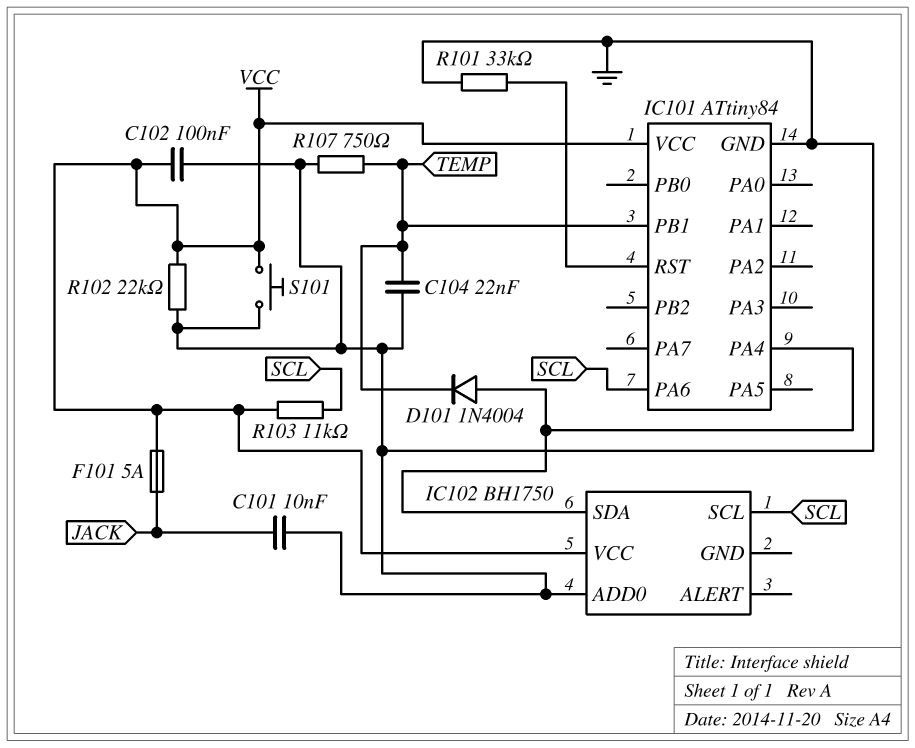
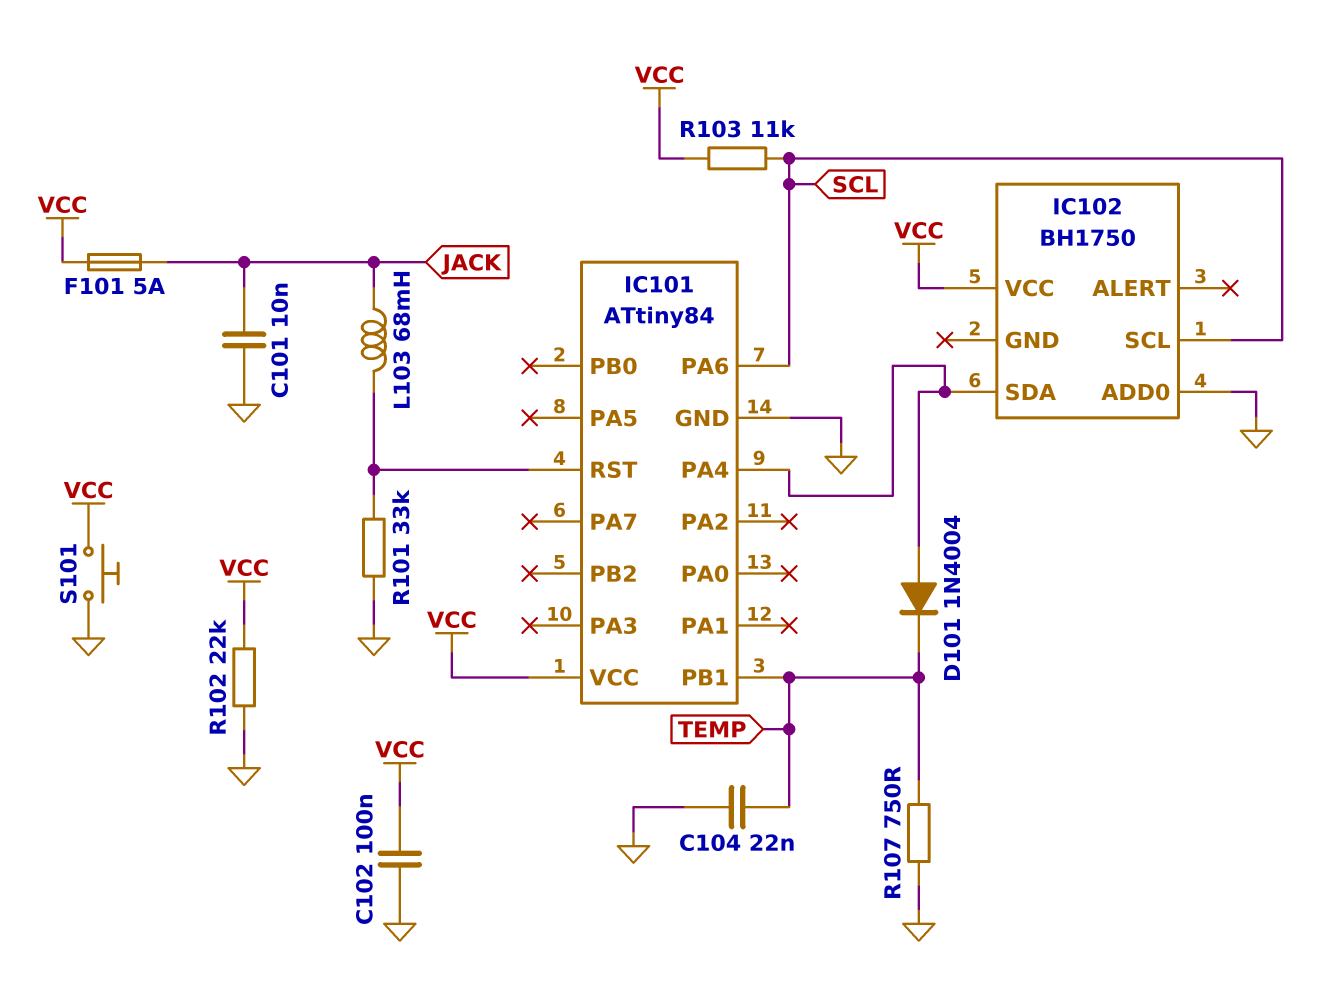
L103: none -> 68mH (IC101/RST, JACK)

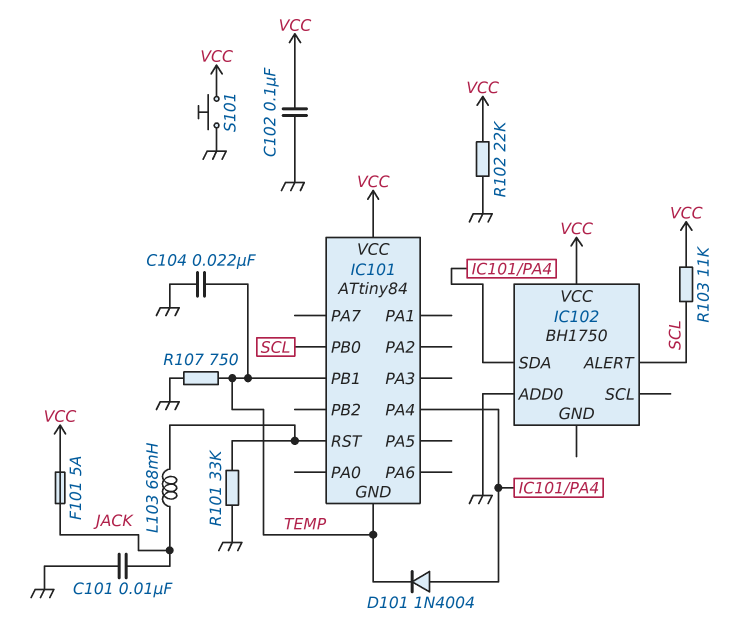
IC101 pin GND: GND -> TEMP
IC101 pin PA6: SCL -> none
IC101 pin PB0: none -> SCL
IC102 pin ALERT: none -> SCL
IC102 pin SCL: SCL -> none

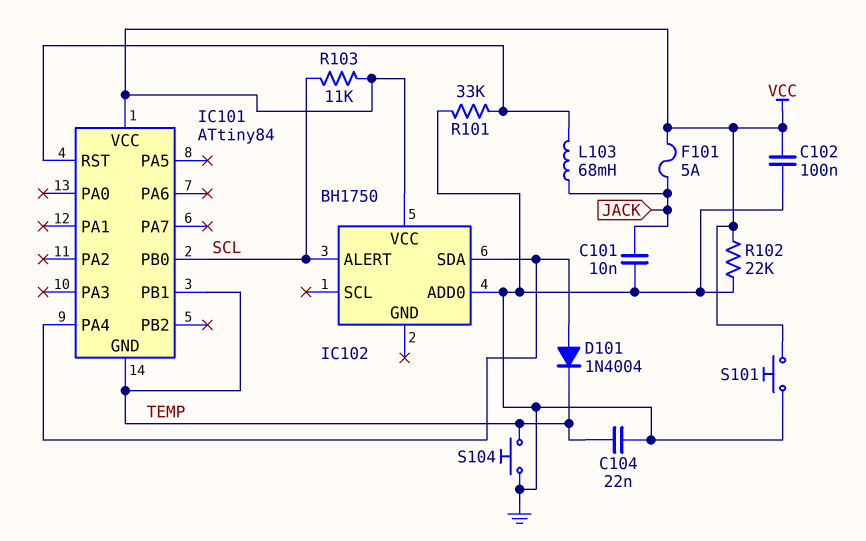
R107: 750 (GND, TEMP) -> none
S104: none -> button (GND, TEMP)

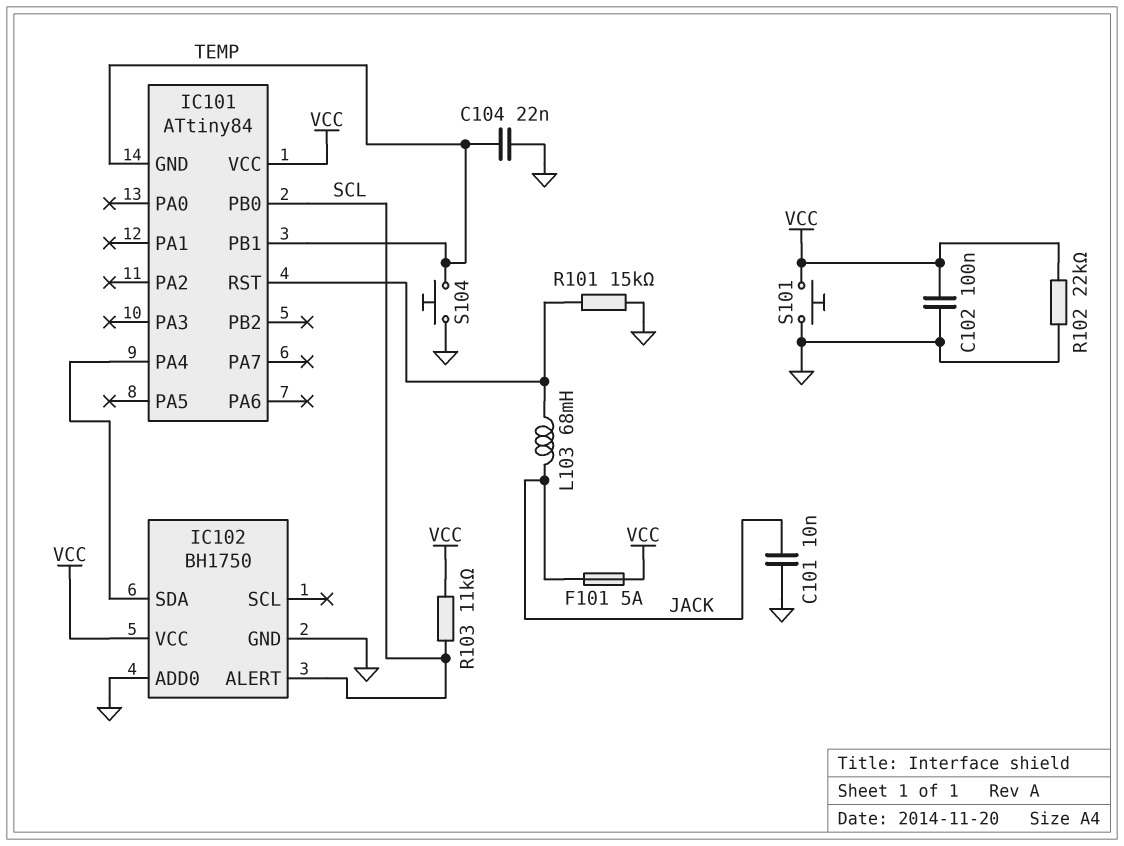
D101: diode 1N4004 (A IC101/PA4, K TEMP) -> none
IC102 pin GND: none -> GND
R101: 33k (GND, IC101/RST) -> 15k (GND, IC101/RST)

